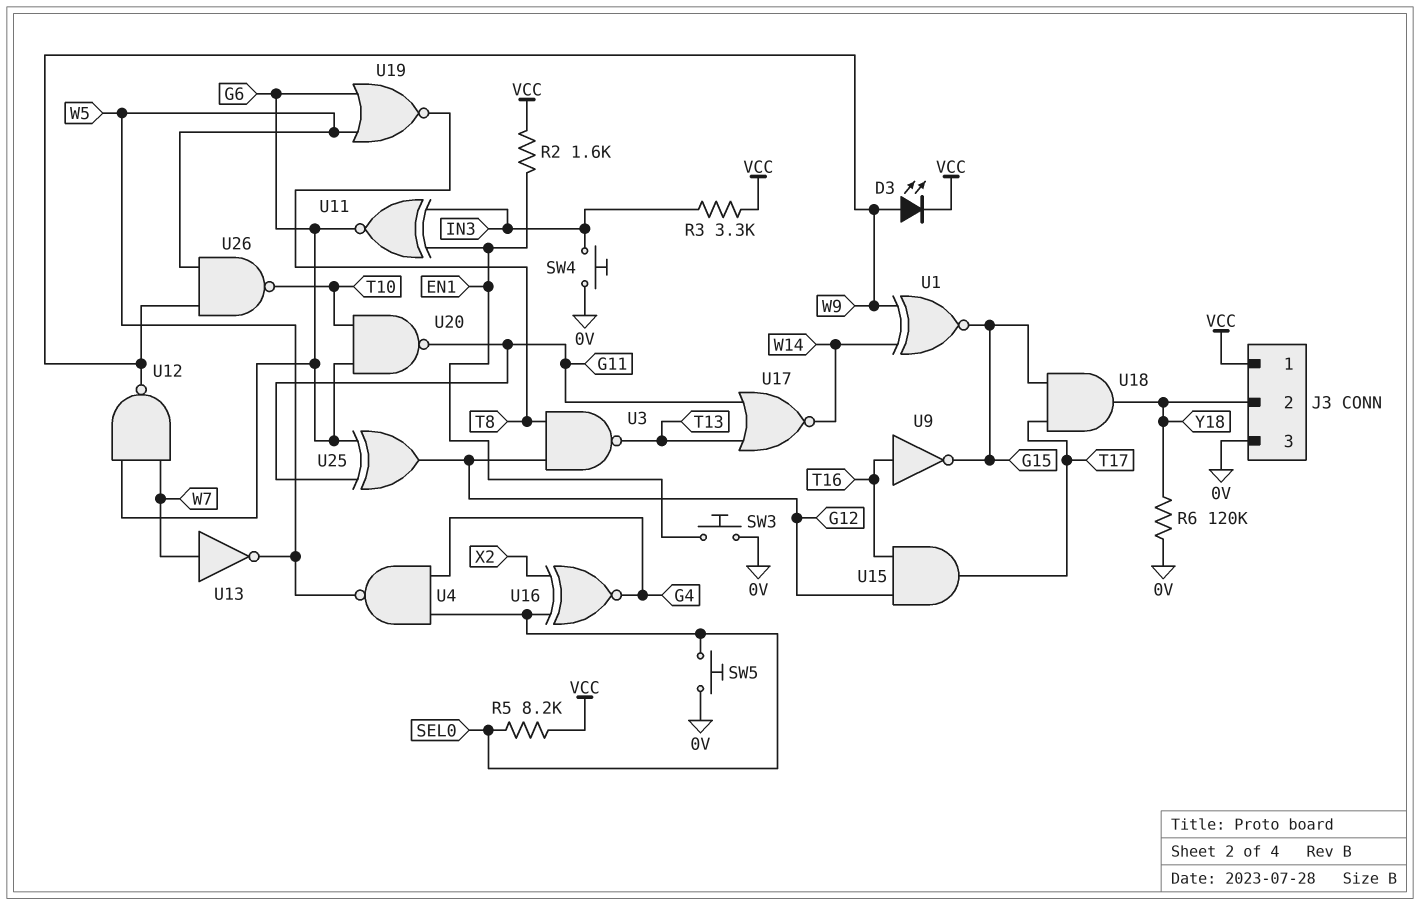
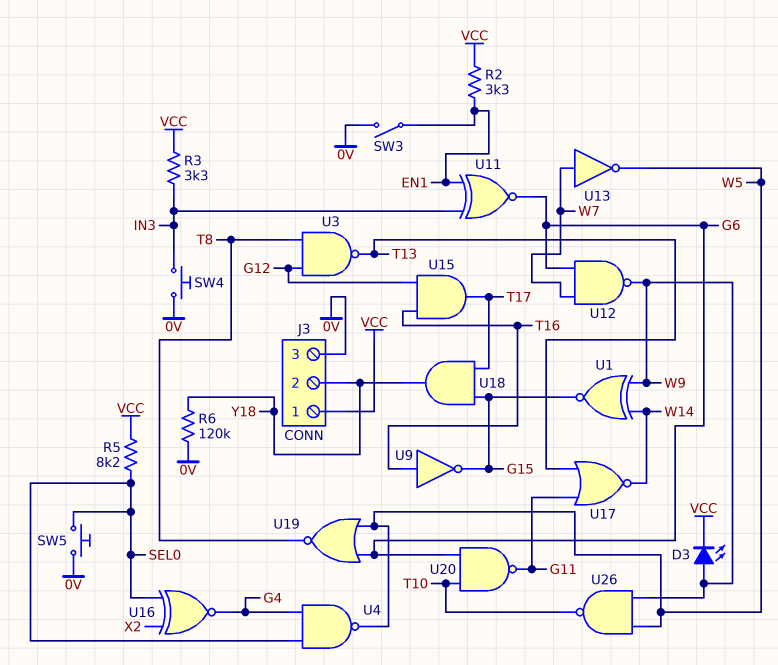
R2: 1.6k (EN1, VCC) -> 3.3k (EN1, VCC)
SW3: button (0V, EN1) -> switch (0V, EN1)
U25: XOR (in G6, in G11, out G12) -> none

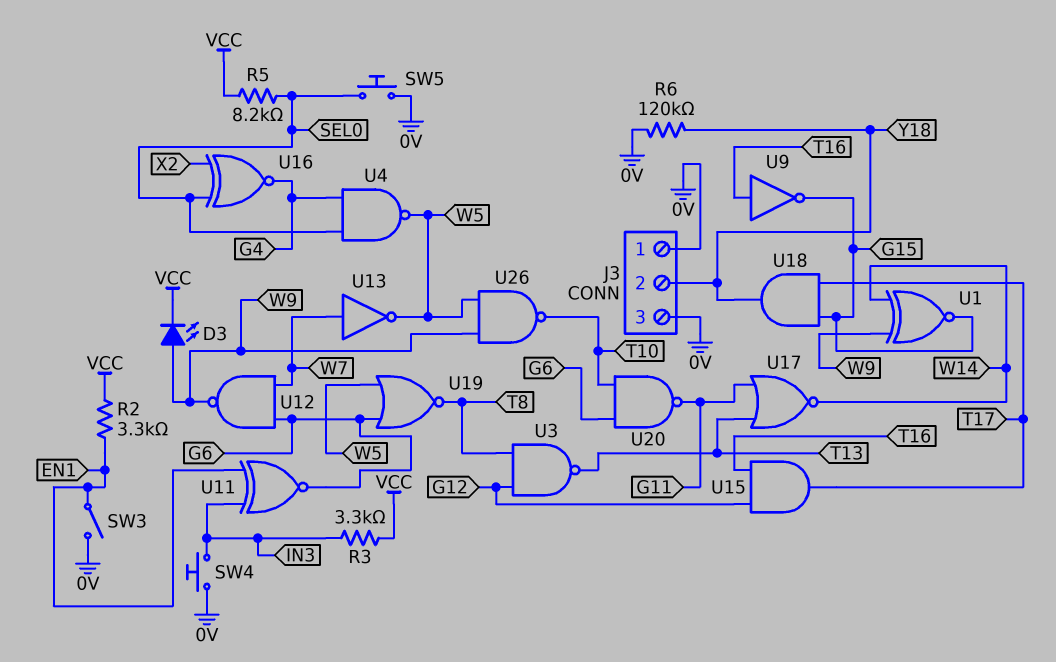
J3 pin 1: VCC -> 0V

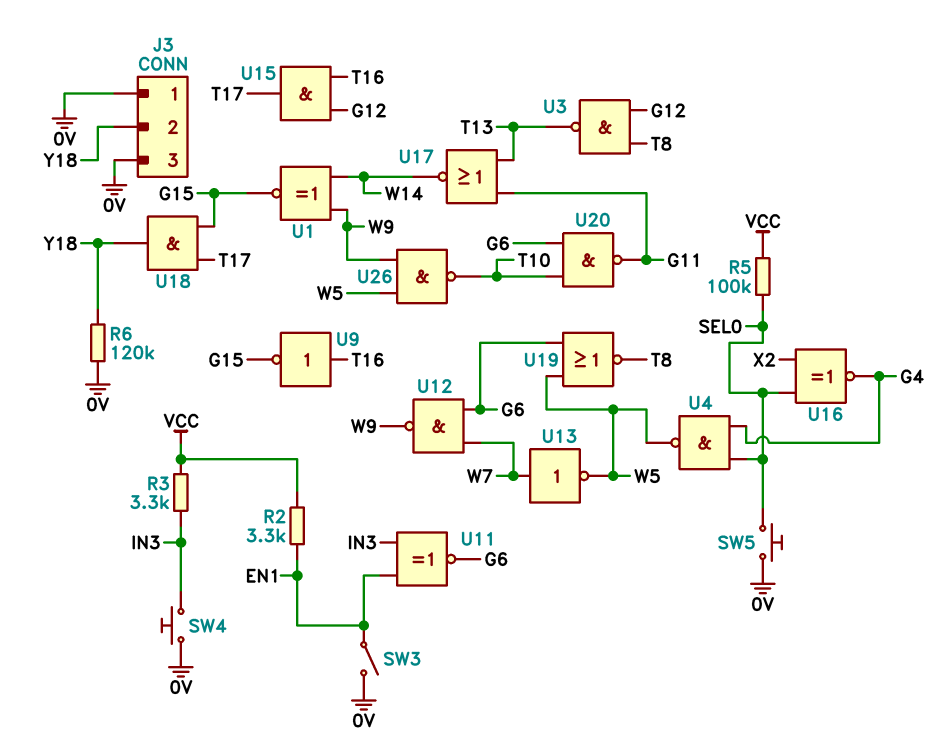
D3: LED (A W9, K VCC) -> none
R5: 8.2k (SEL0, VCC) -> 100k (SEL0, VCC)

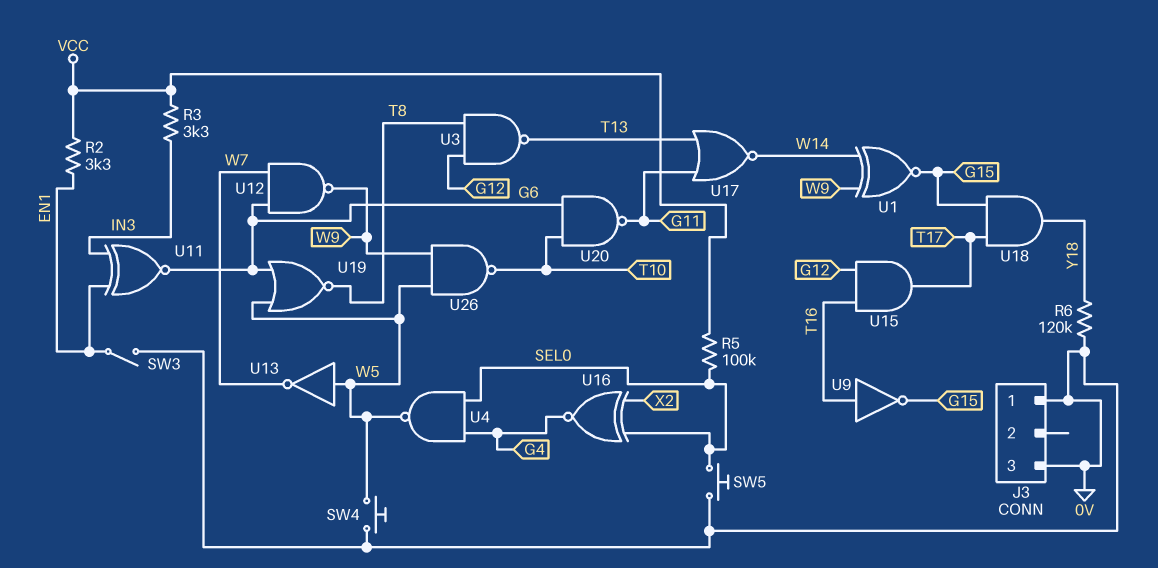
J3 pin 2: Y18 -> none
SW4: button (0V, IN3) -> button (0V, W5)
U13: NOT (in W7, out W5) -> NOT (in W5, out W7)

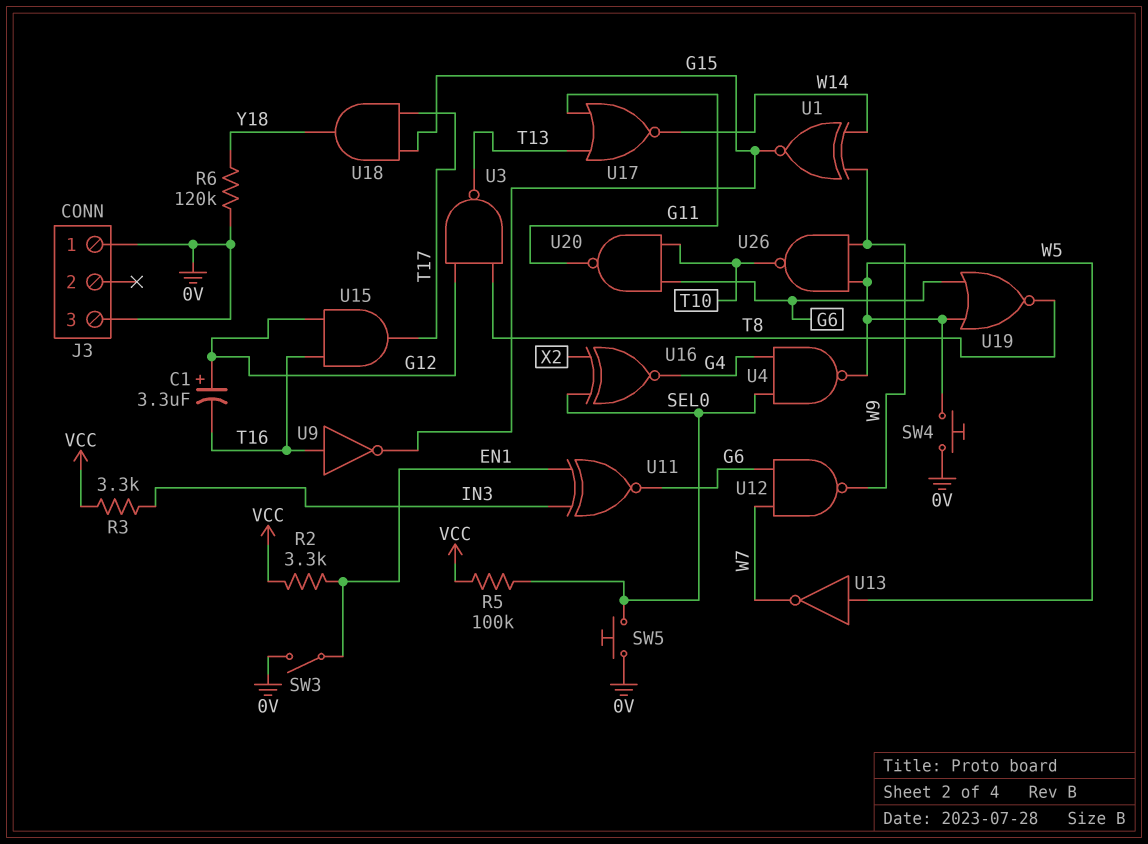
C1: none -> 3.3uF (plus G12, minus T16)

